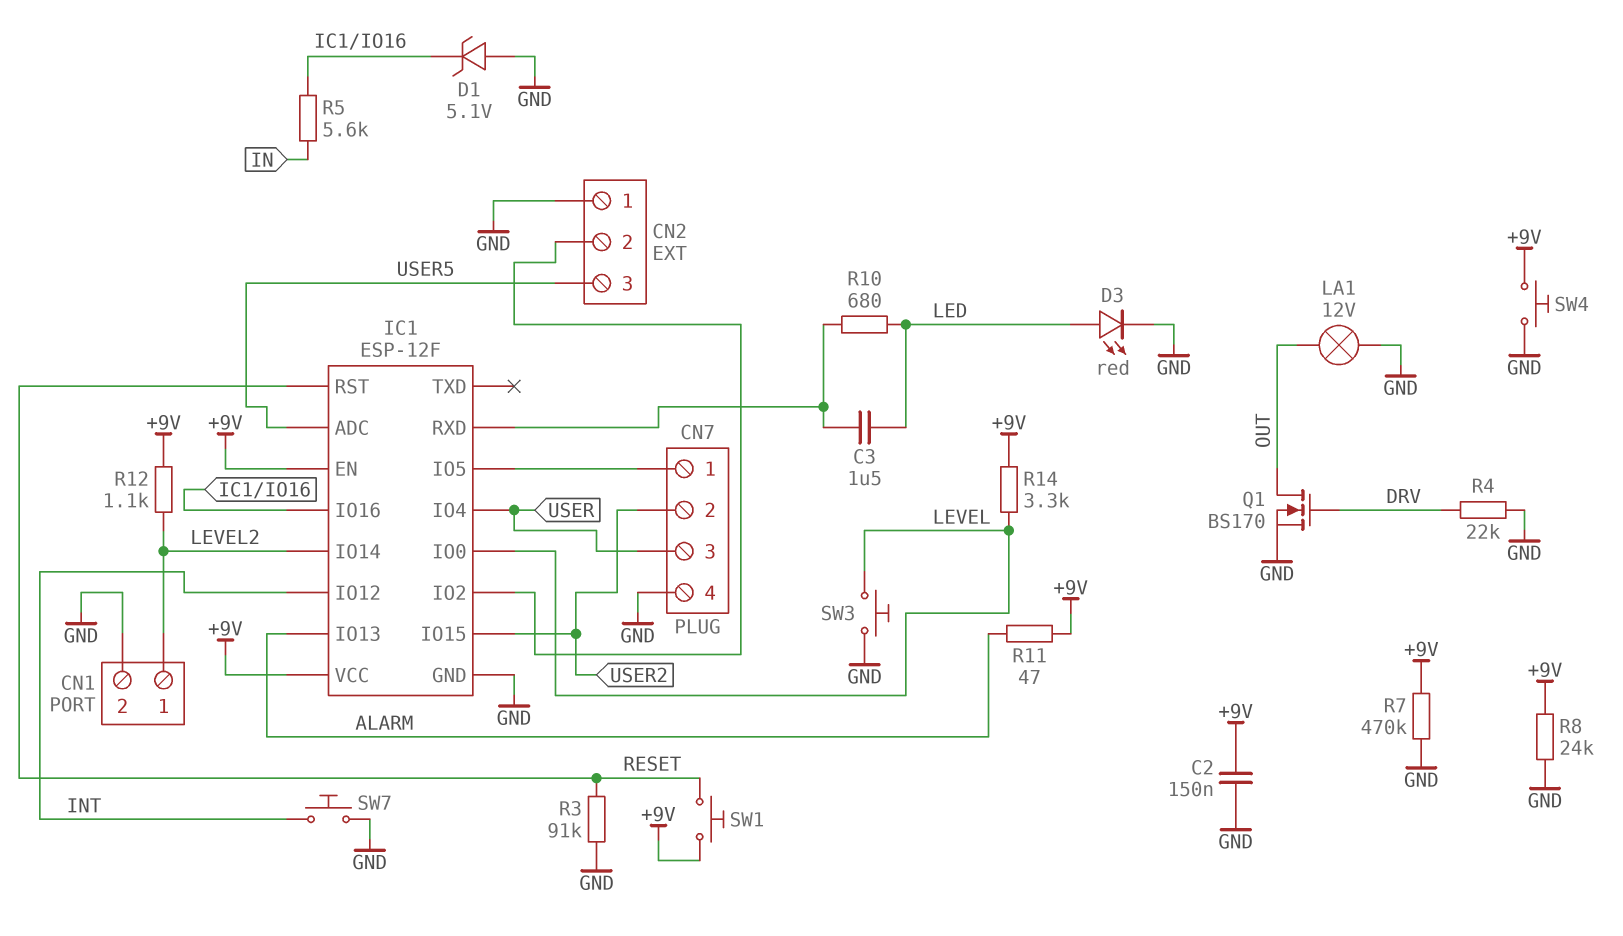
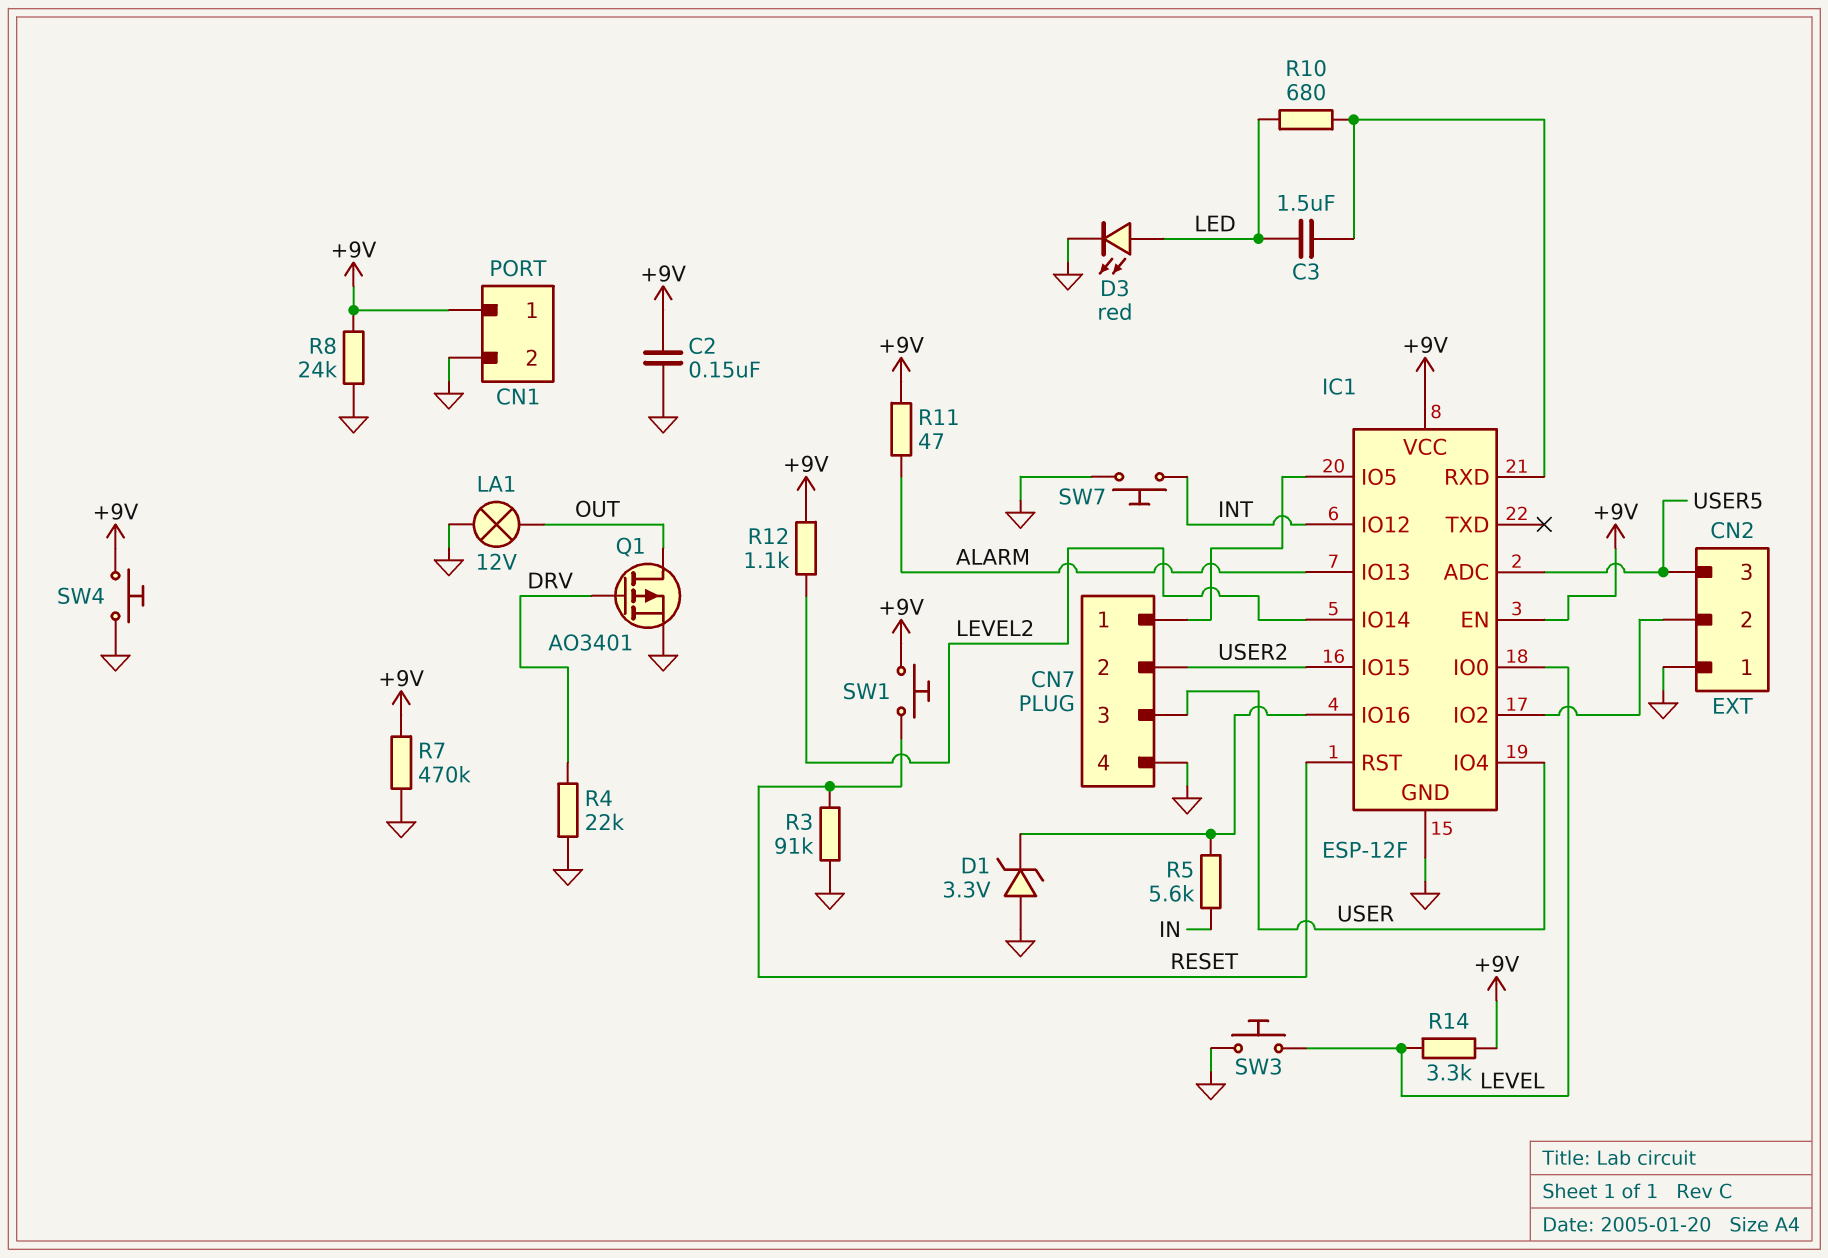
CN1 pin 1: LEVEL2 -> +9V
D1: zener 5.1V (A GND, K IC1/IO16) -> zener 3.3V (A GND, K IC1/IO16)
Q1: NMOS BS170 (G DRV, D OUT, S GND) -> PMOS AO3401 (G DRV, D OUT, S GND)

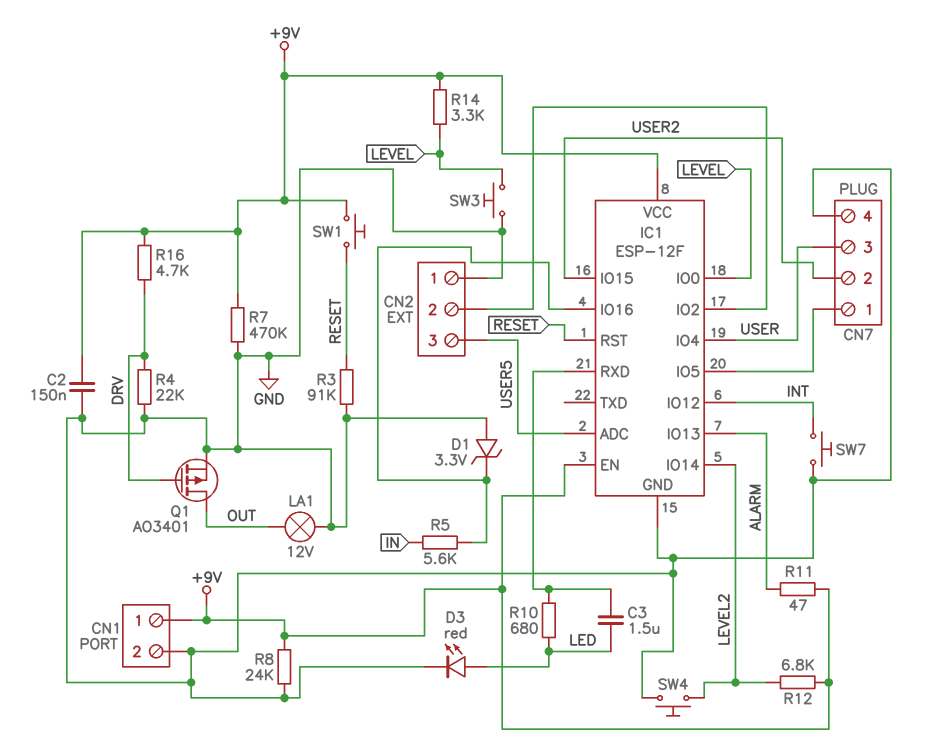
R12: 1.1k (+9V, LEVEL2) -> 6.8k (+9V, LEVEL2)
R16: none -> 4.7k (+9V, DRV)
SW4: button (+9V, GND) -> button (GND, LEVEL2)

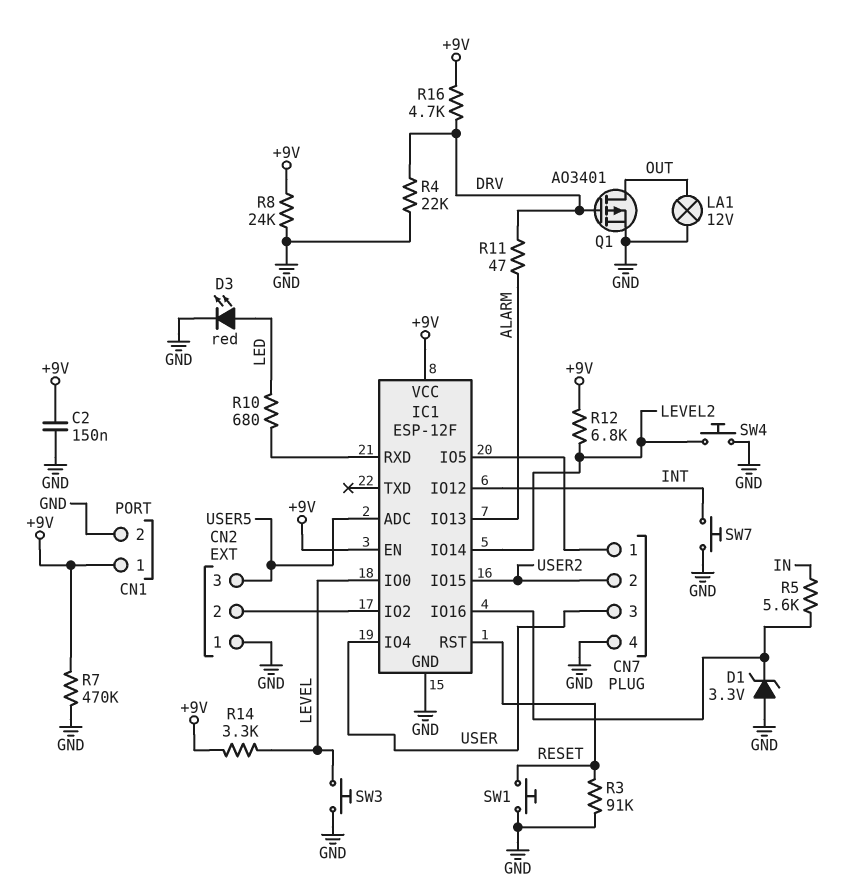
C3: 1.5uF (IC1/RXD, LED) -> none
R11: 47 (+9V, ALARM) -> 47 (ALARM, DRV)
SW1: button (+9V, RESET) -> button (GND, RESET)

